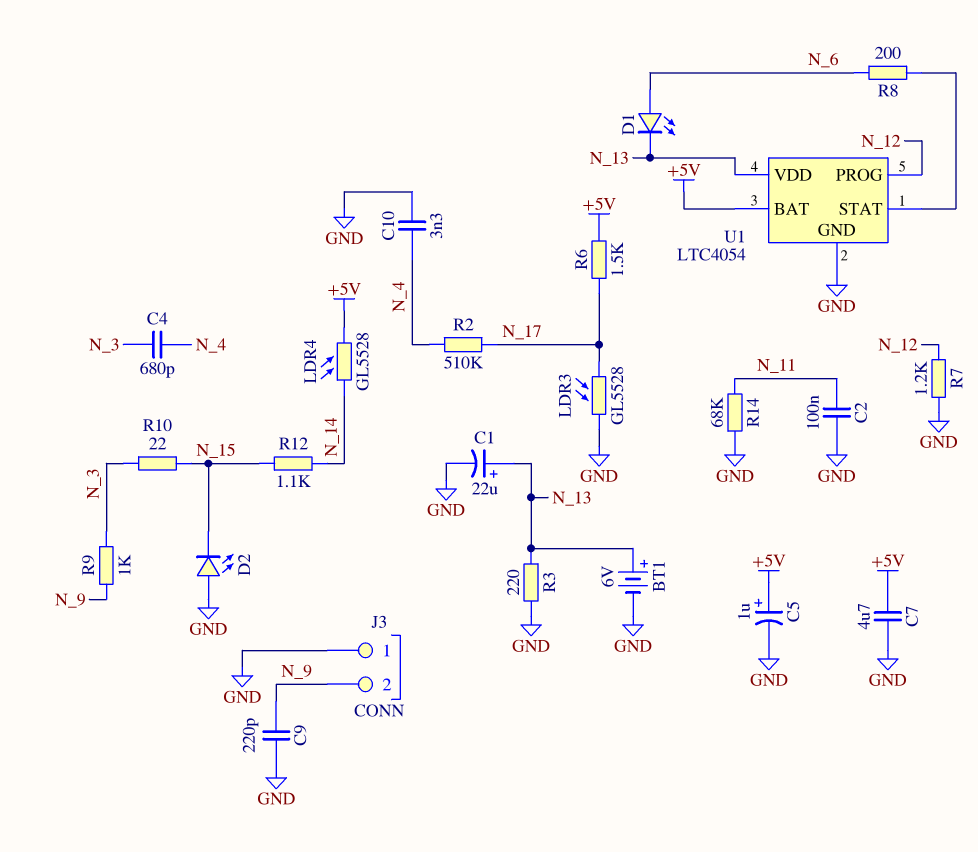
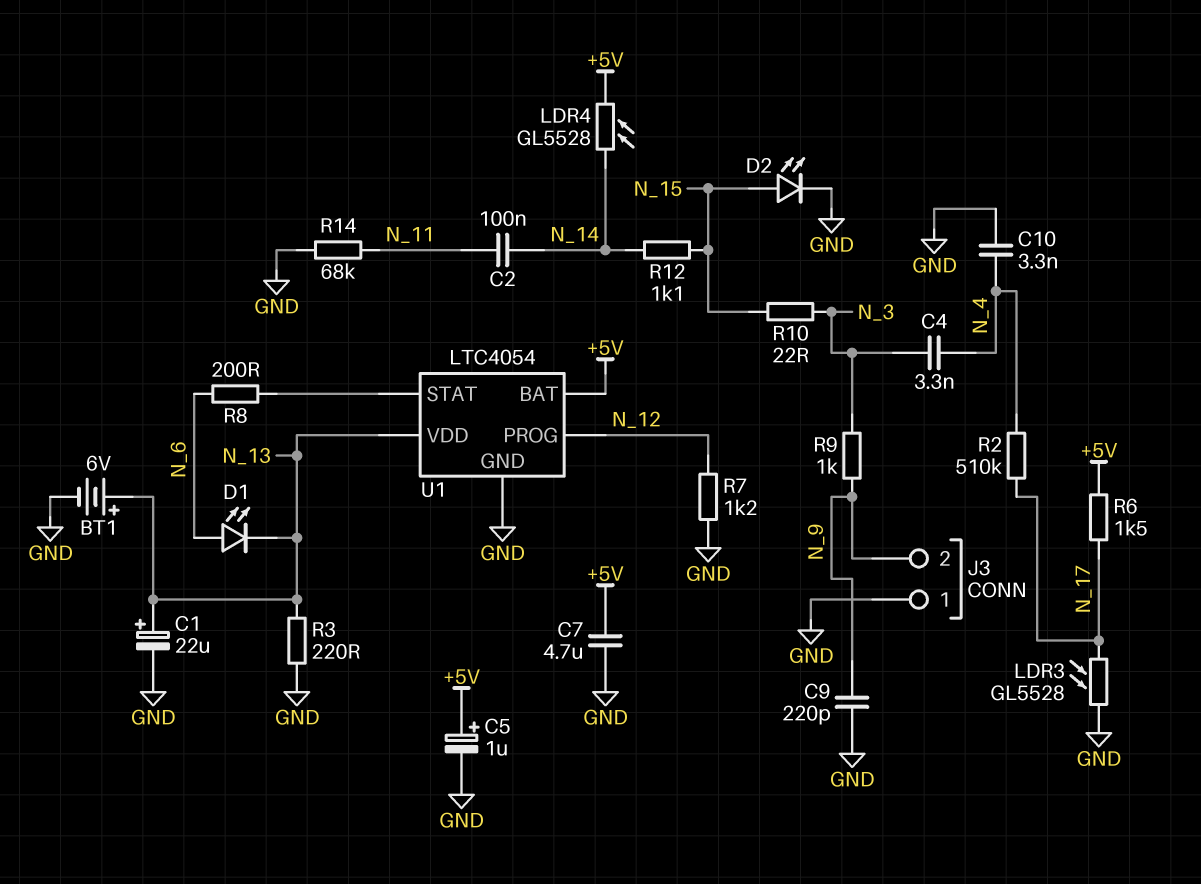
C2: 100nF (GND, N_11) -> 100nF (N_11, N_14)
C4: 680pF (N_3, N_4) -> 3.3nF (N_3, N_4)
D2: LED (A GND, K N_15) -> LED (A N_15, K GND)

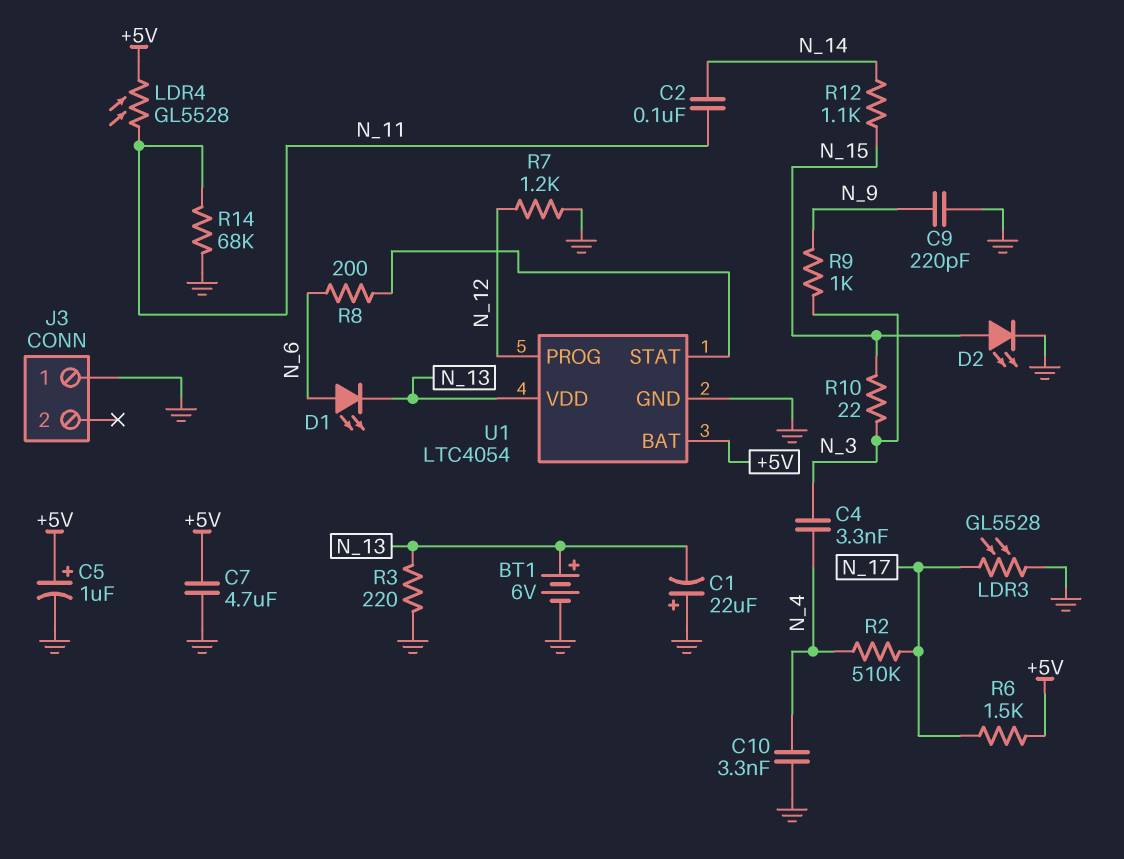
C1: 22uF (plus N_13, minus GND) -> 22uF (plus GND, minus N_13)
J3 pin 2: N_9 -> none
LDR4: GL5528 (+5V, N_14) -> GL5528 (+5V, N_11)

